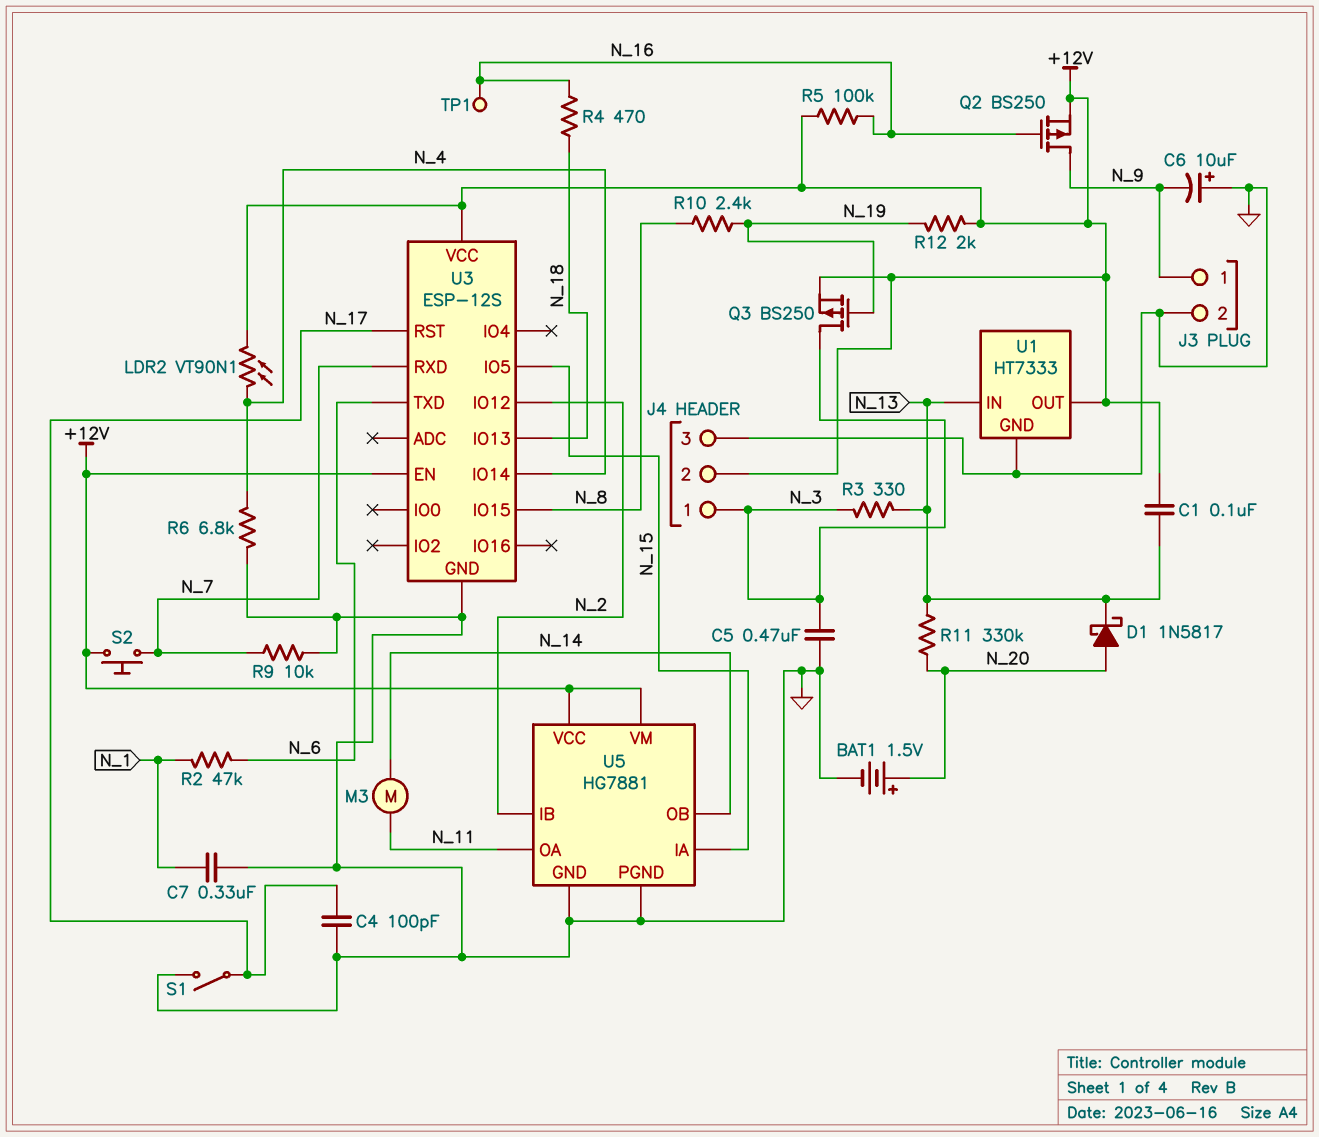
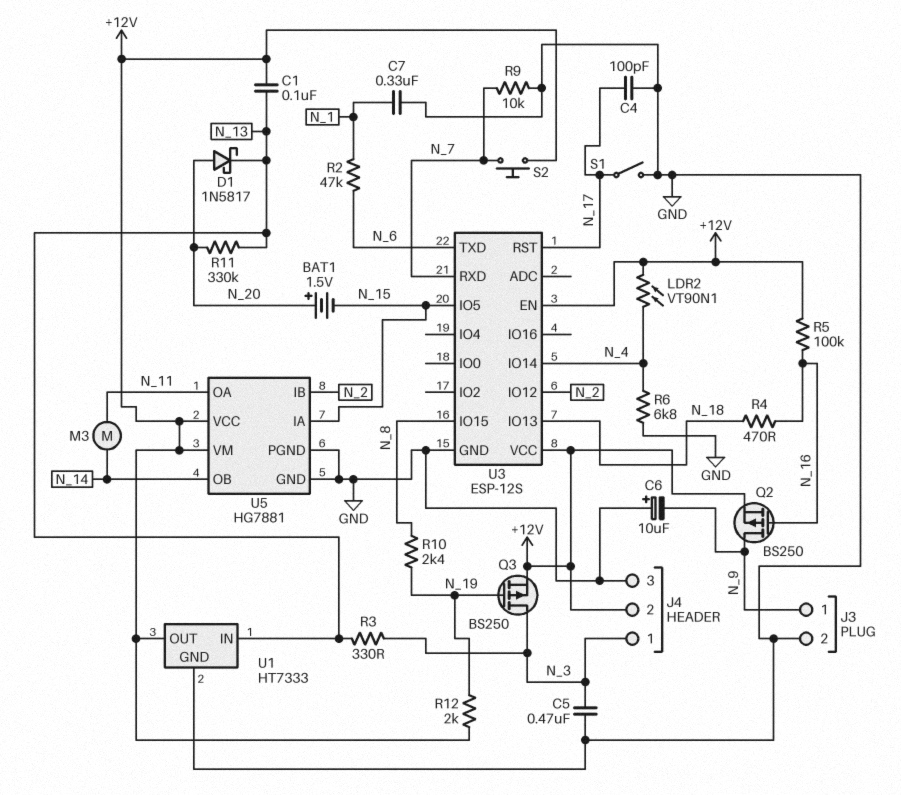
BAT1: 1.5V (plus N_20, minus GND) -> 1.5V (plus N_20, minus N_15)
TP1: test point (N_16) -> none

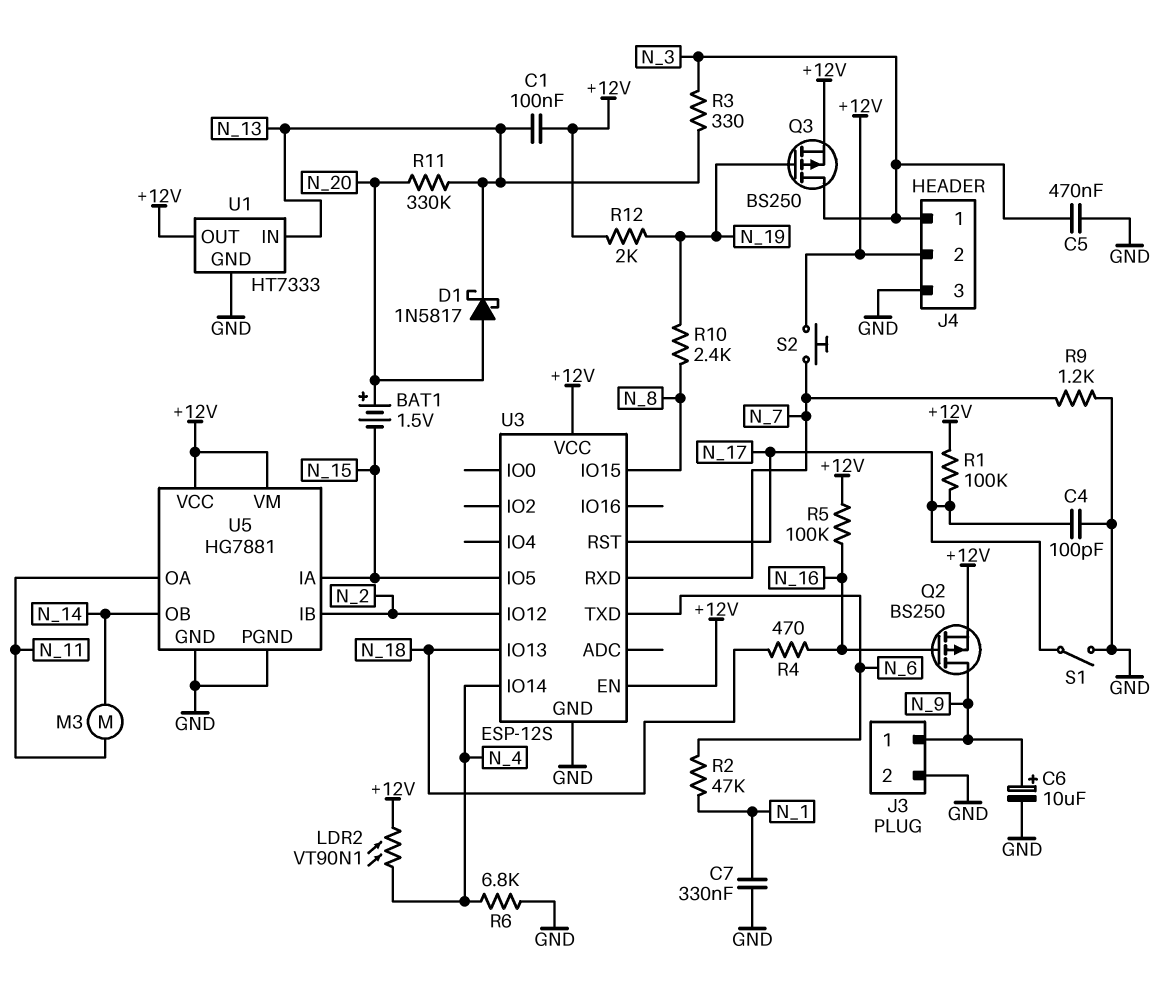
C6: 10uF (plus GND, minus N_9) -> 10uF (plus N_9, minus GND)
R1: none -> 100k (+12V, N_17)
R9: 10k (GND, N_7) -> 1.2k (GND, N_7)

